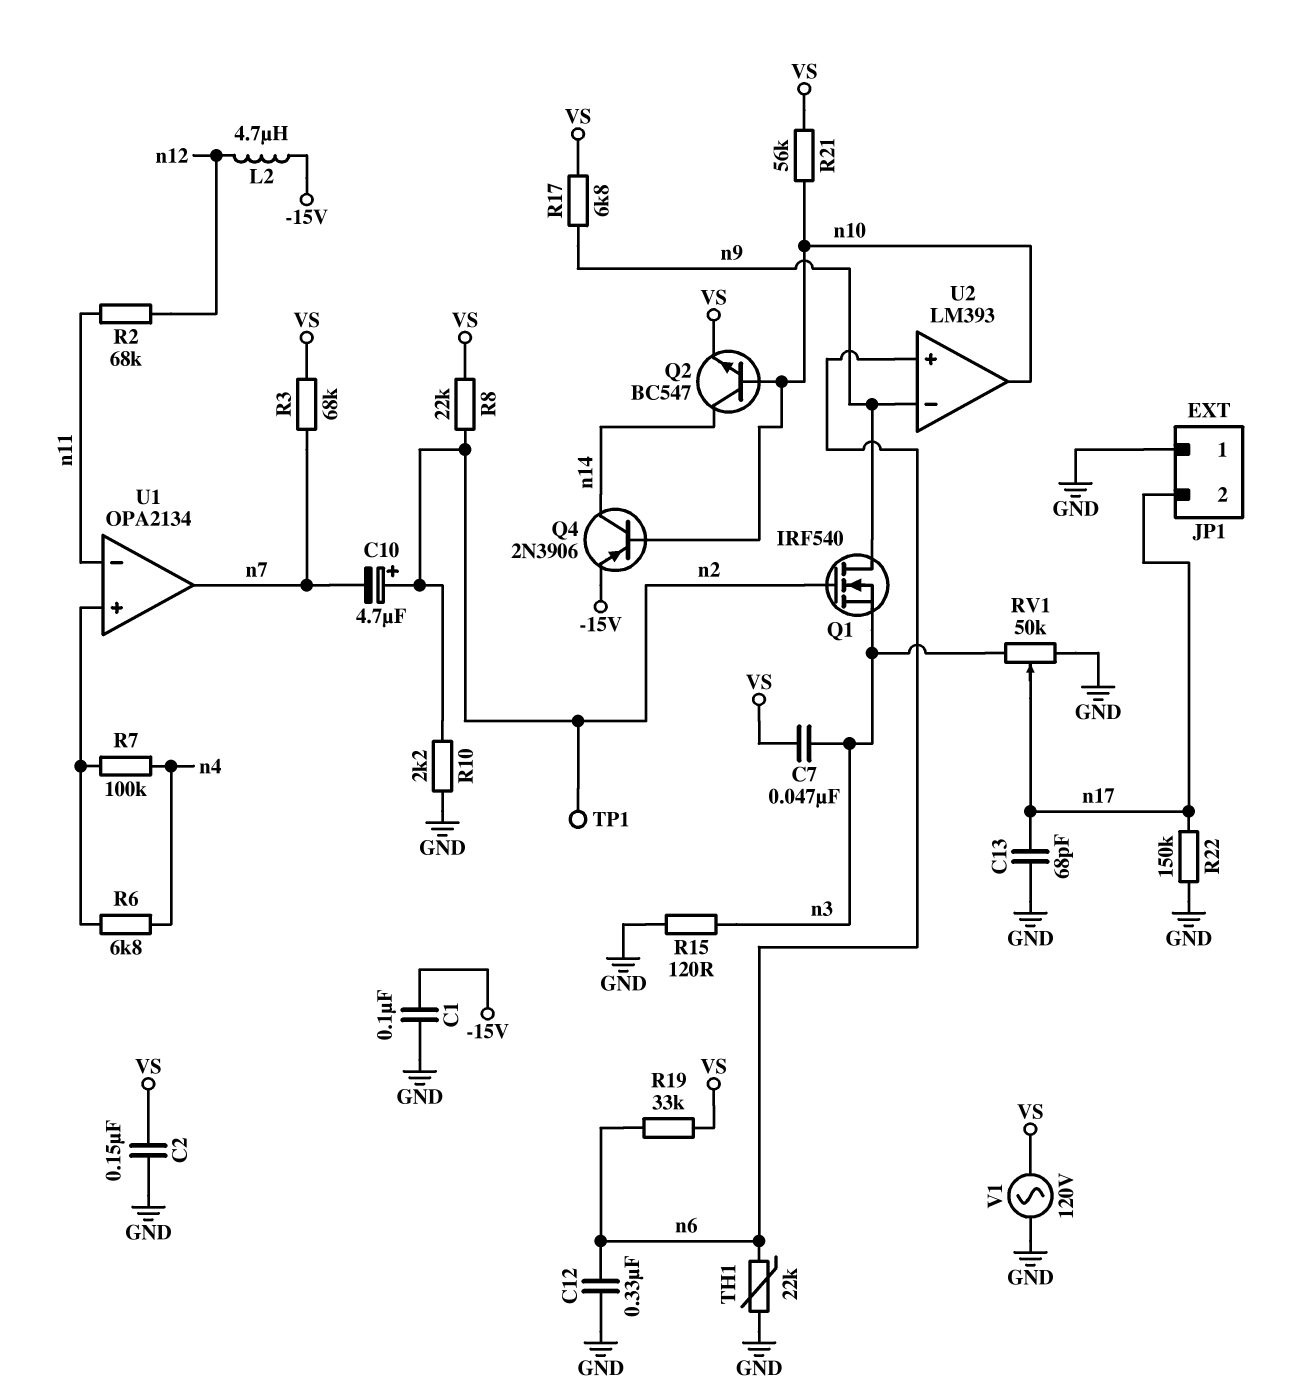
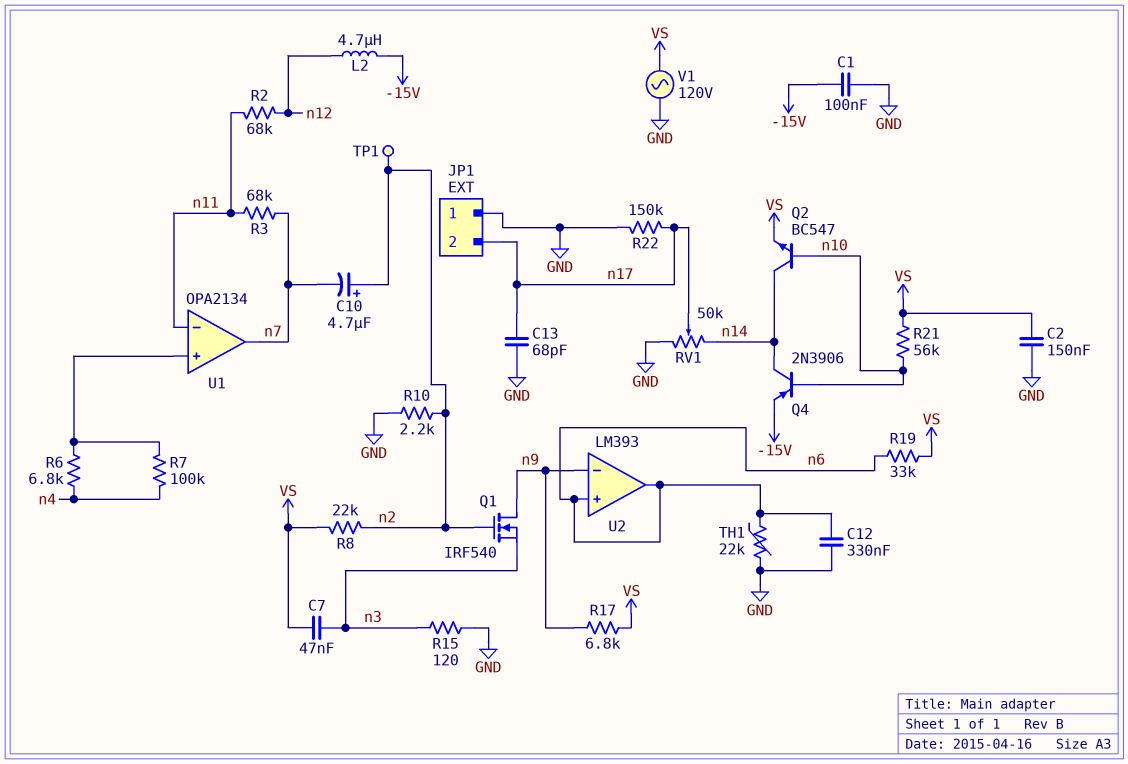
R3: 68k (VS, n7) -> 68k (n7, n11)
RV1: 50k (GND, n3, wiper n17) -> 50k (GND, n14, wiper n17)
U2 pin out: n10 -> n6

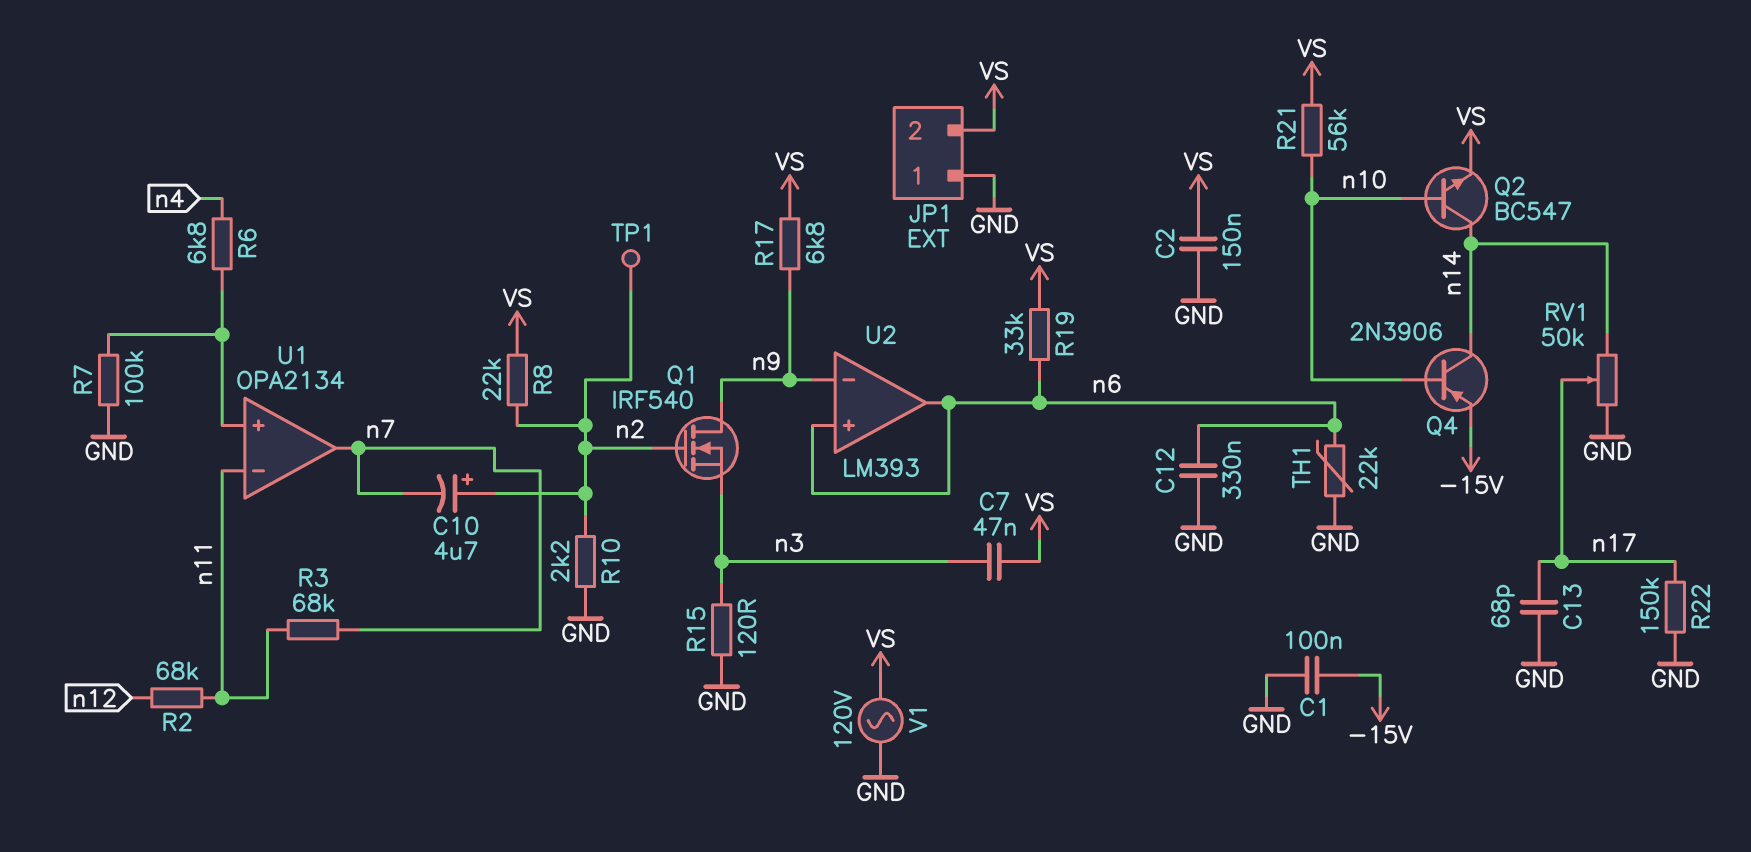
JP1 pin 2: n17 -> VS
L2: 4.7uH (-15V, n12) -> none
R7: 100k (U1/in+, n4) -> 100k (GND, U1/in+)

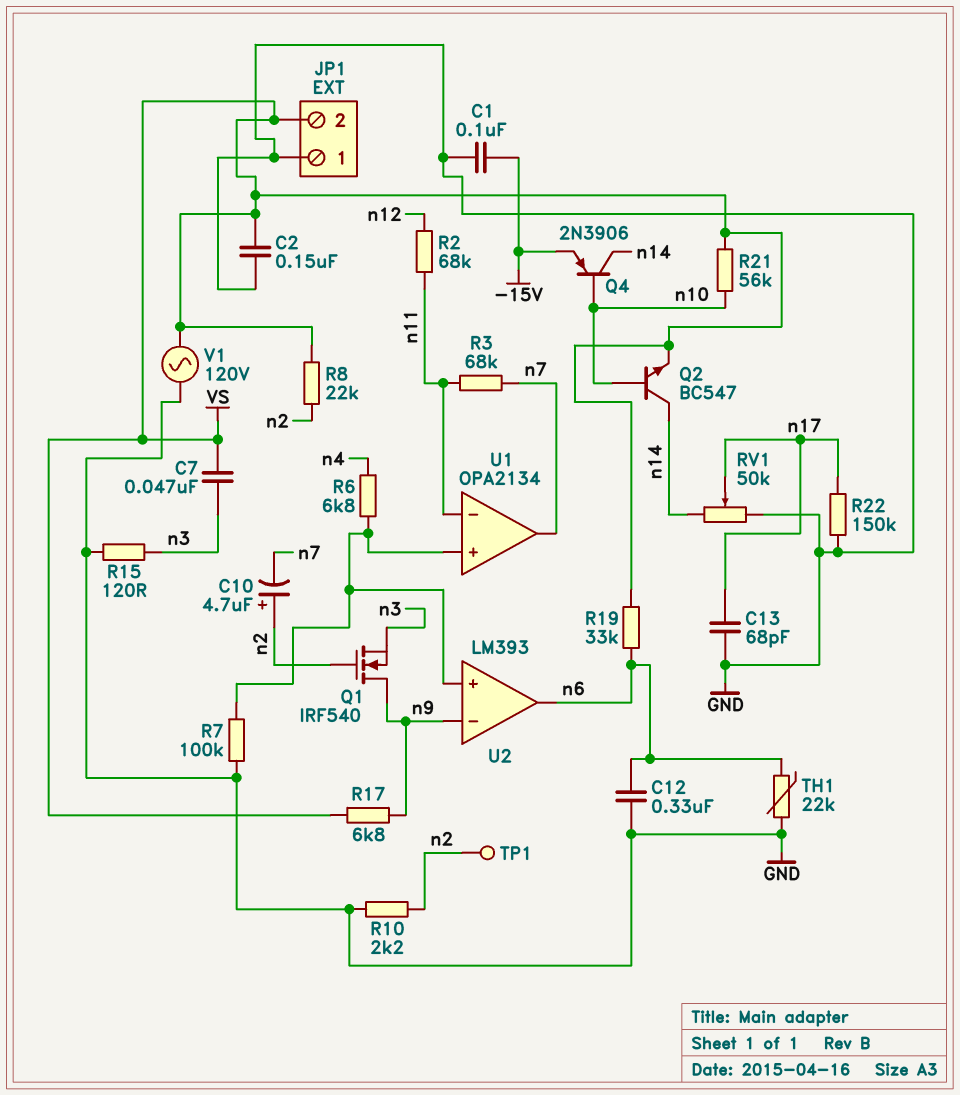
U2 pin in+: n6 -> U1/in+

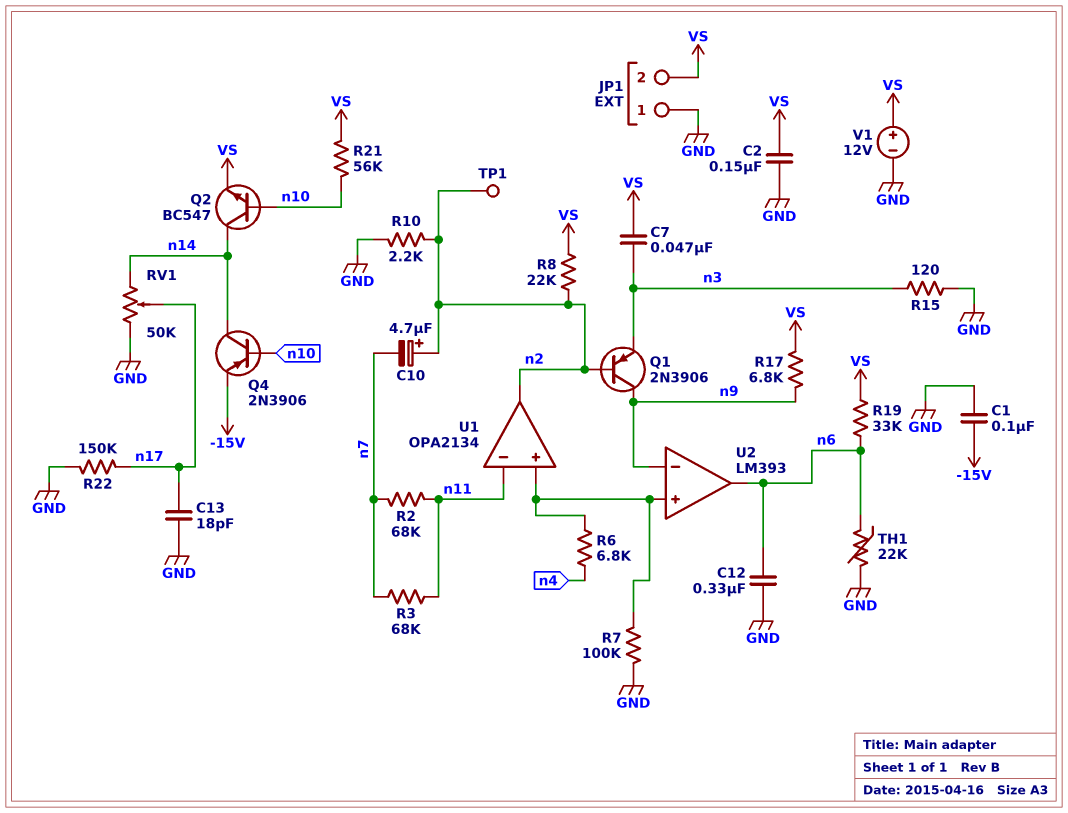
C13: 68pF (GND, n17) -> 18pF (GND, n17)
Q1: NMOS IRF540 (G n2, D n9, S n3) -> PNP 2N3906 (B n2, C n9, E n3)
R2: 68k (n11, n12) -> 68k (n7, n11)
U1 pin out: n7 -> n2
V1: AC 120V (GND, VS) -> 12V (plus VS, minus GND)

